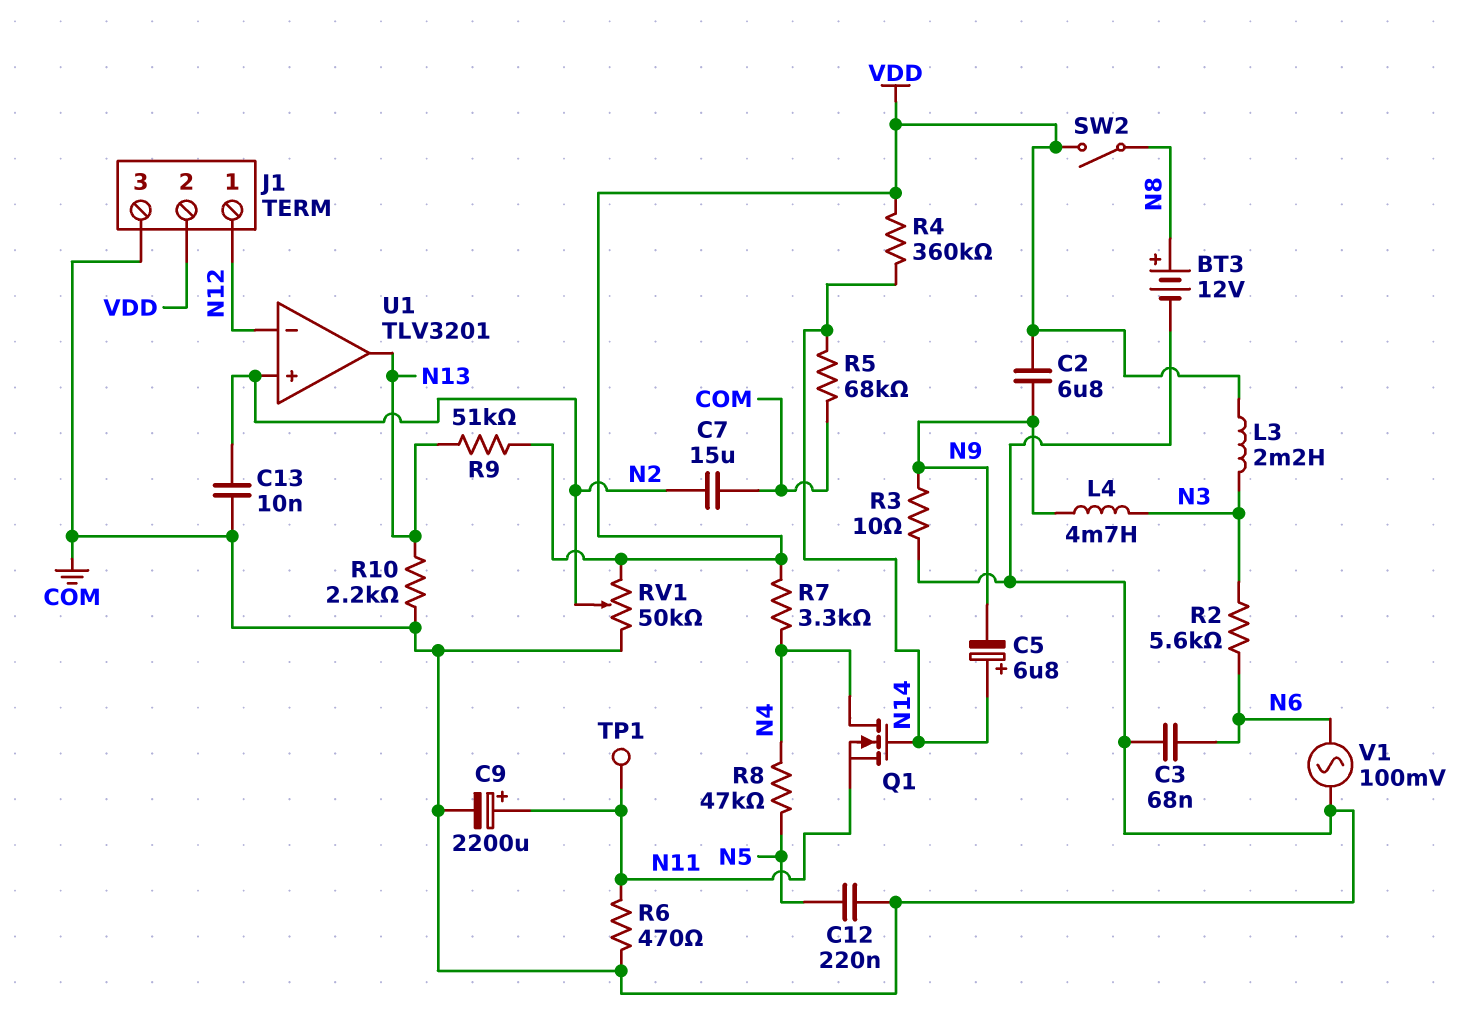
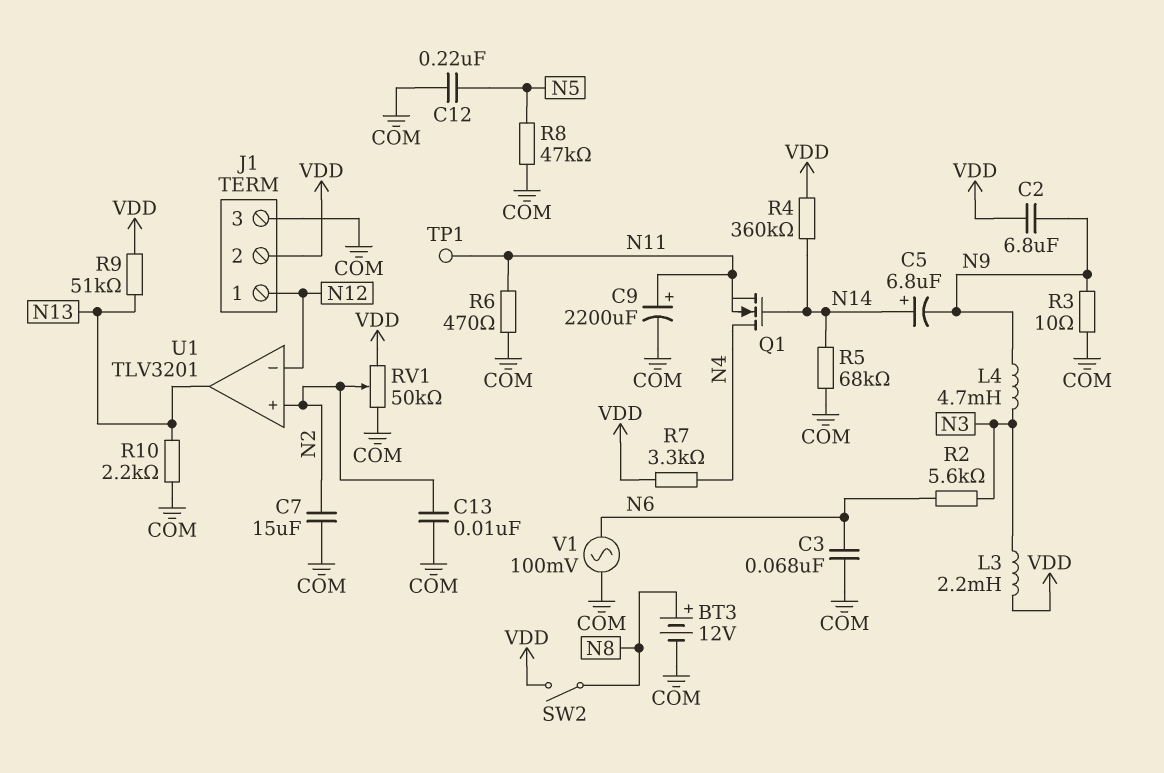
R8: 47k (N4, N5) -> 47k (COM, N5)

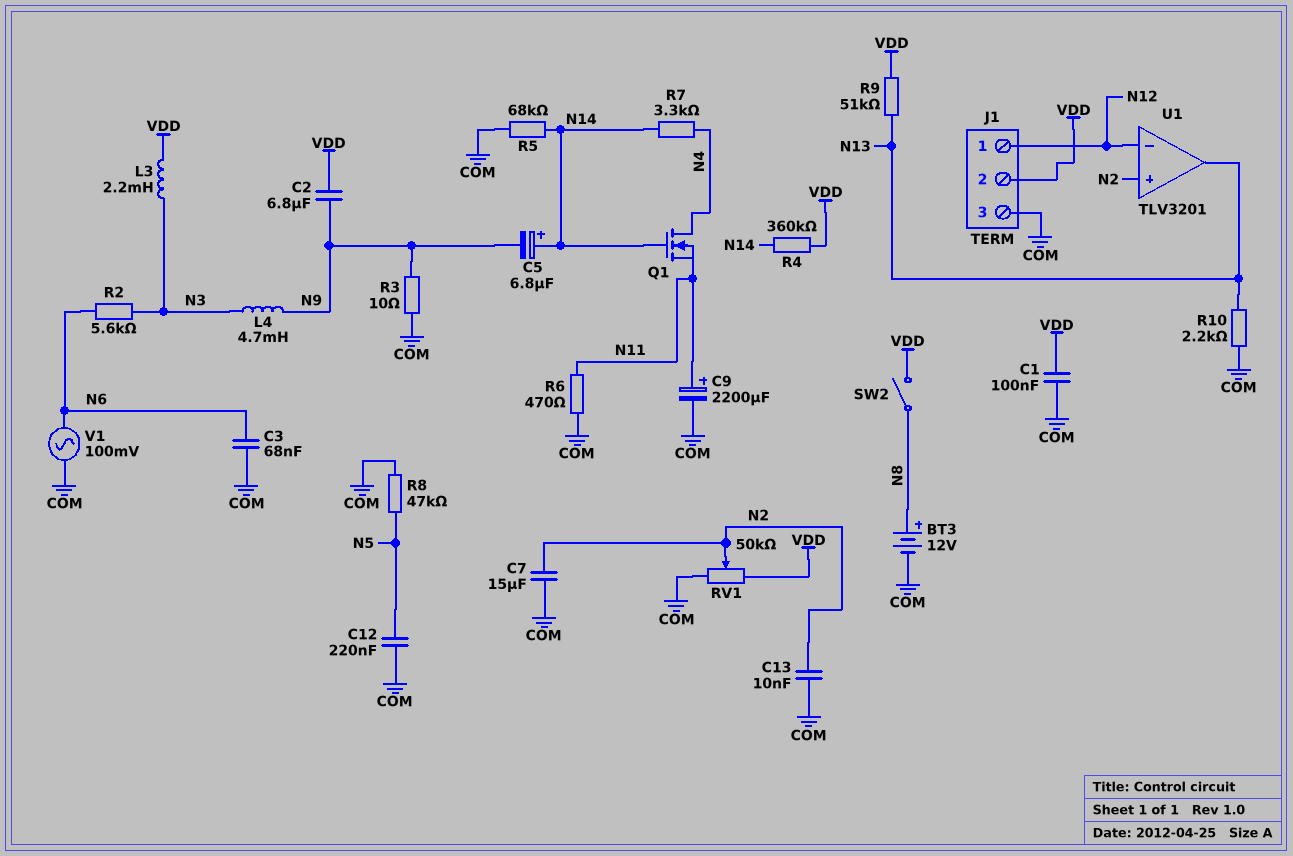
C1: none -> 100nF (COM, VDD)
R7: 3.3k (N4, VDD) -> 3.3k (N4, N14)
TP1: test point (N11) -> none

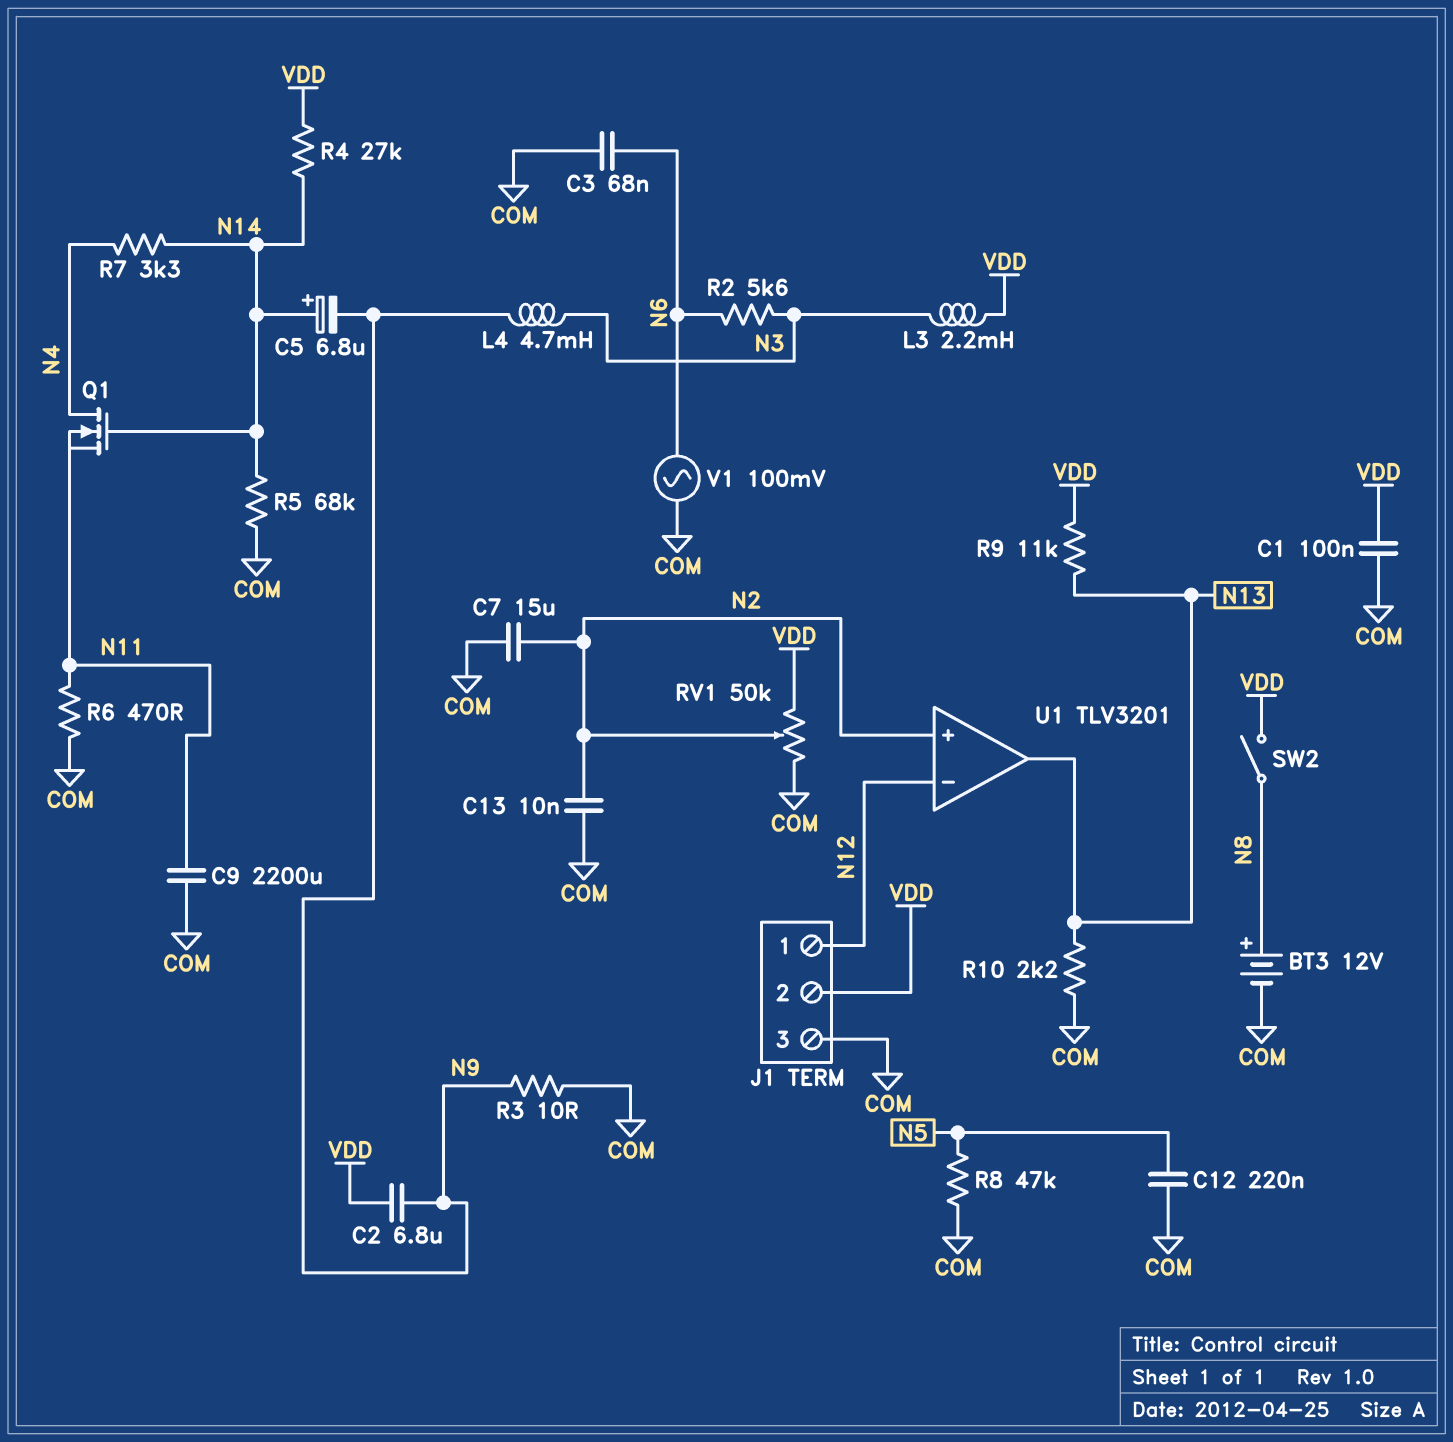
C9: 2200uF (plus N11, minus COM) -> 2200uF (COM, N11)
R4: 360k (N14, VDD) -> 27k (N14, VDD)
R9: 51k (N13, VDD) -> 11k (N13, VDD)

